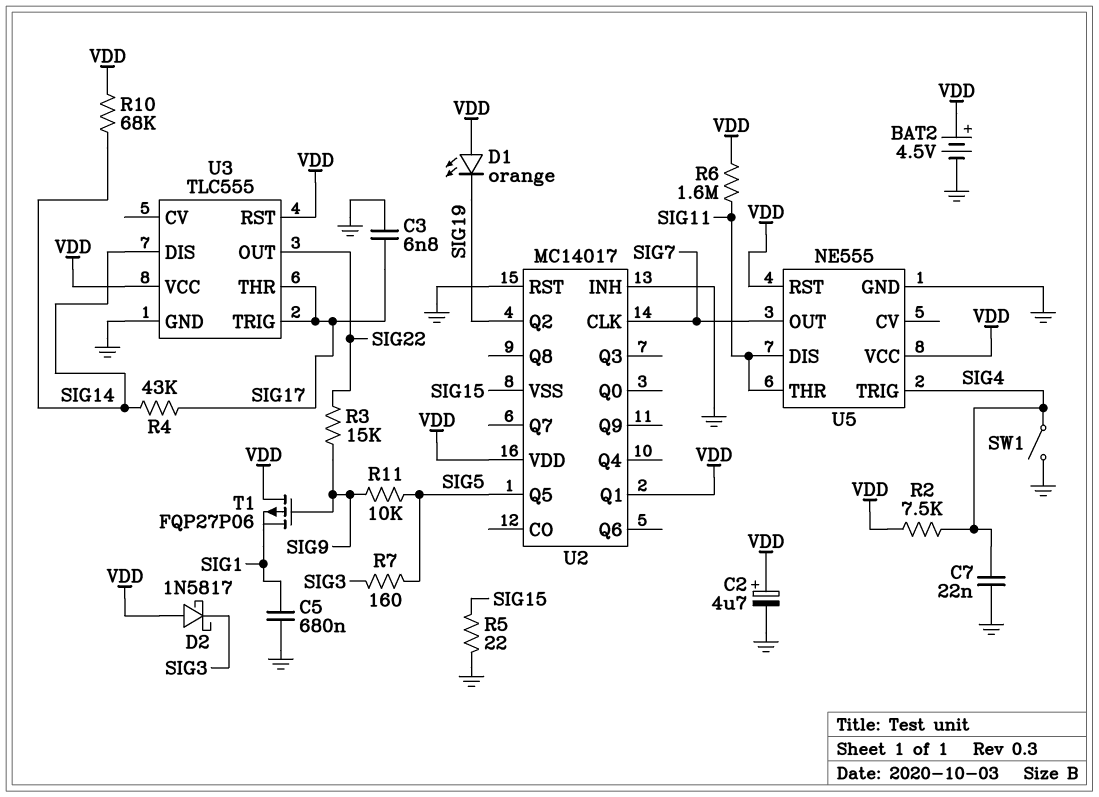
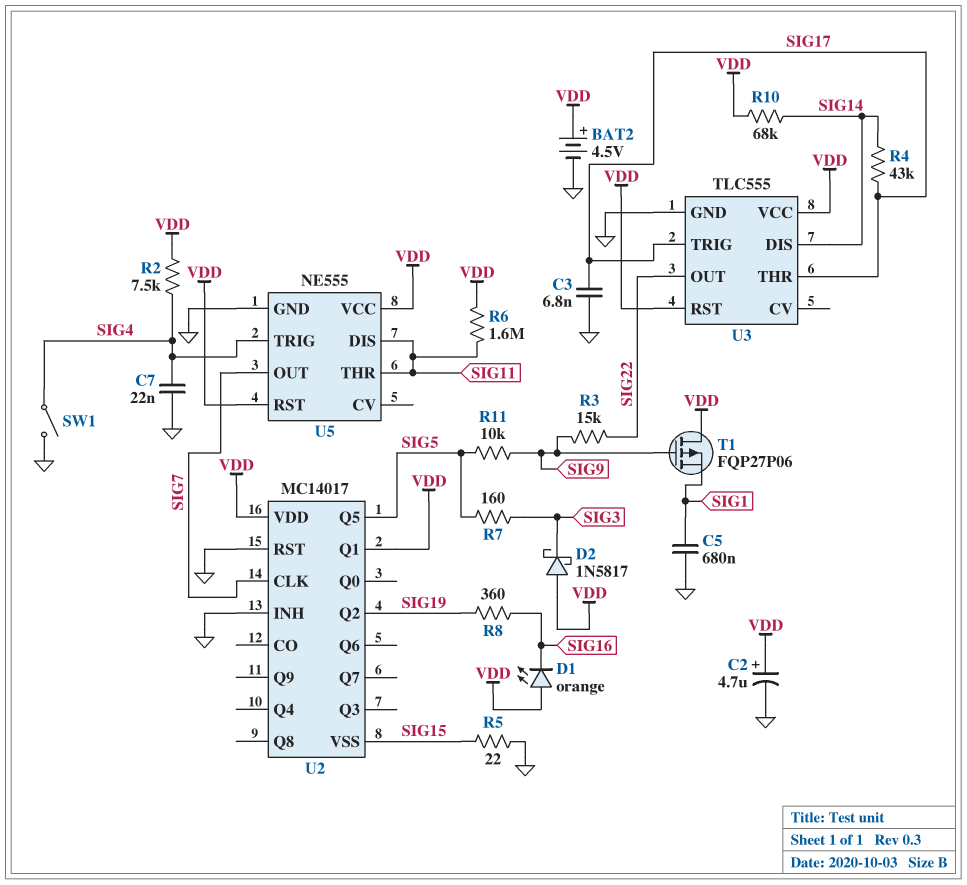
D1: LED orange (A VDD, K SIG19) -> LED orange (A VDD, K SIG16)
R8: none -> 360 (SIG16, SIG19)

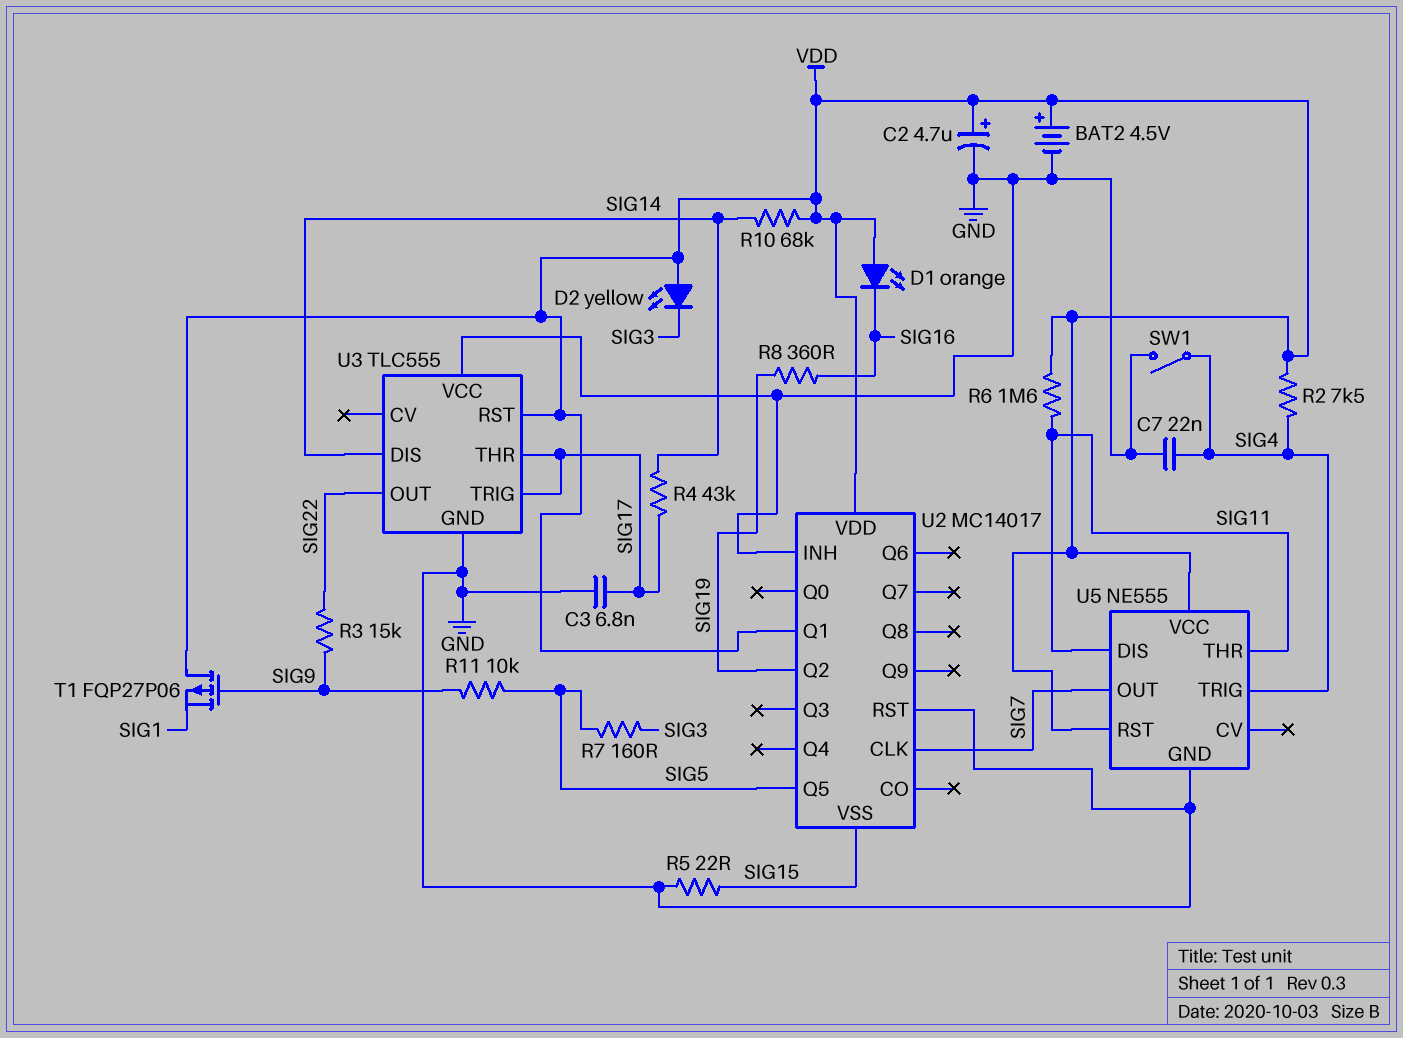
C5: 680nF (GND, SIG1) -> none
D2: schottky 1N5817 (A VDD, K SIG3) -> LED yellow (A VDD, K SIG3)
U3 pin VCC: VDD -> GND

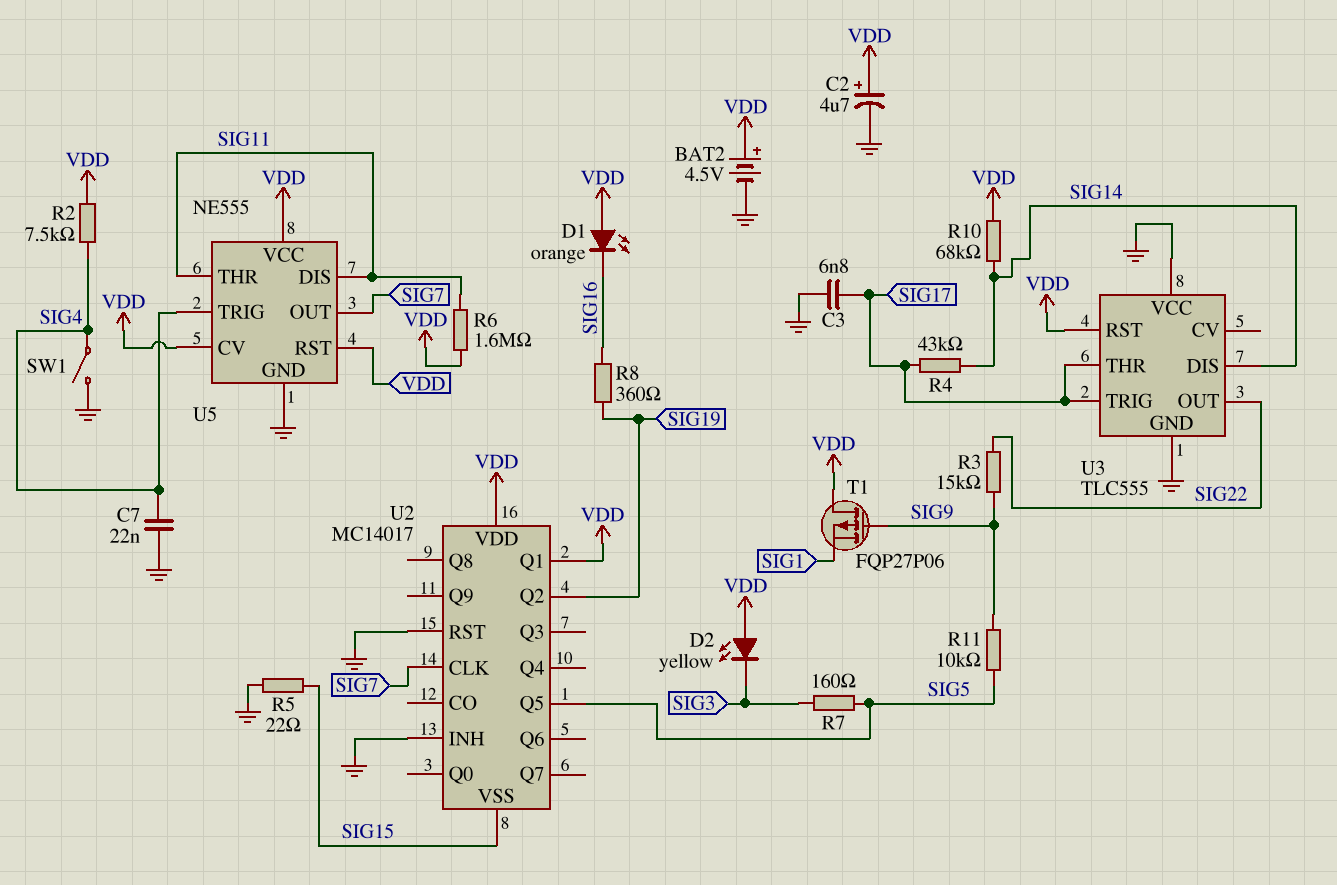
U5 pin CV: none -> VDD

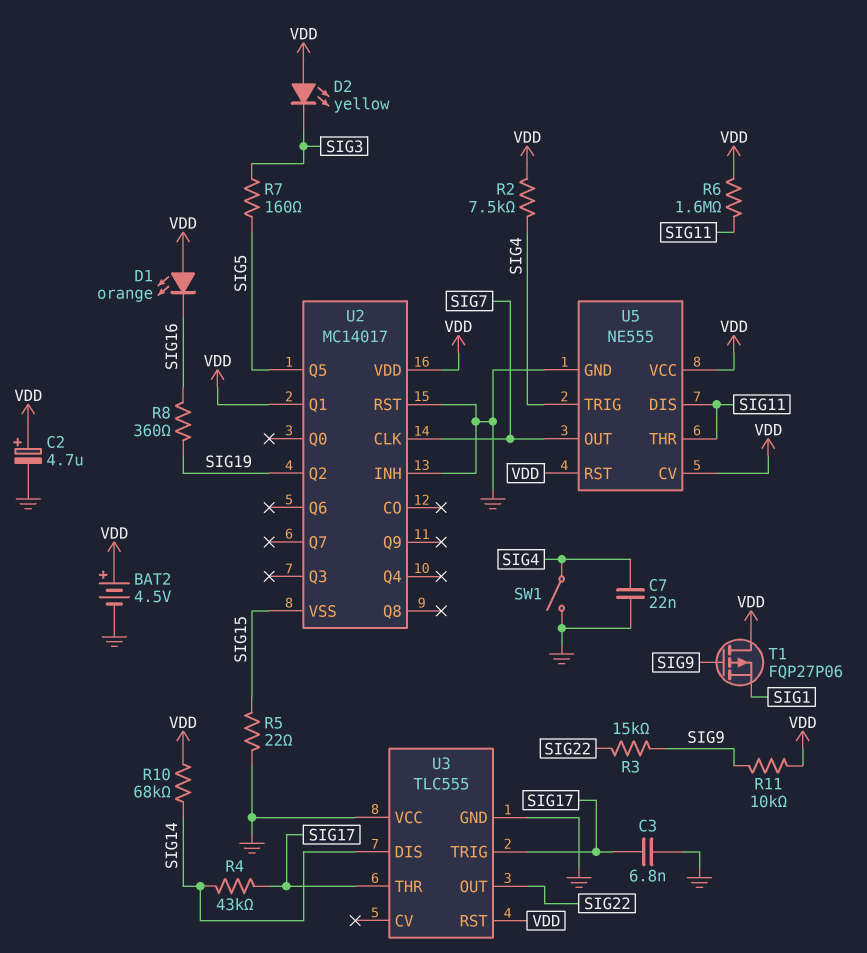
R11: 10k (SIG5, SIG9) -> 10k (SIG9, VDD)

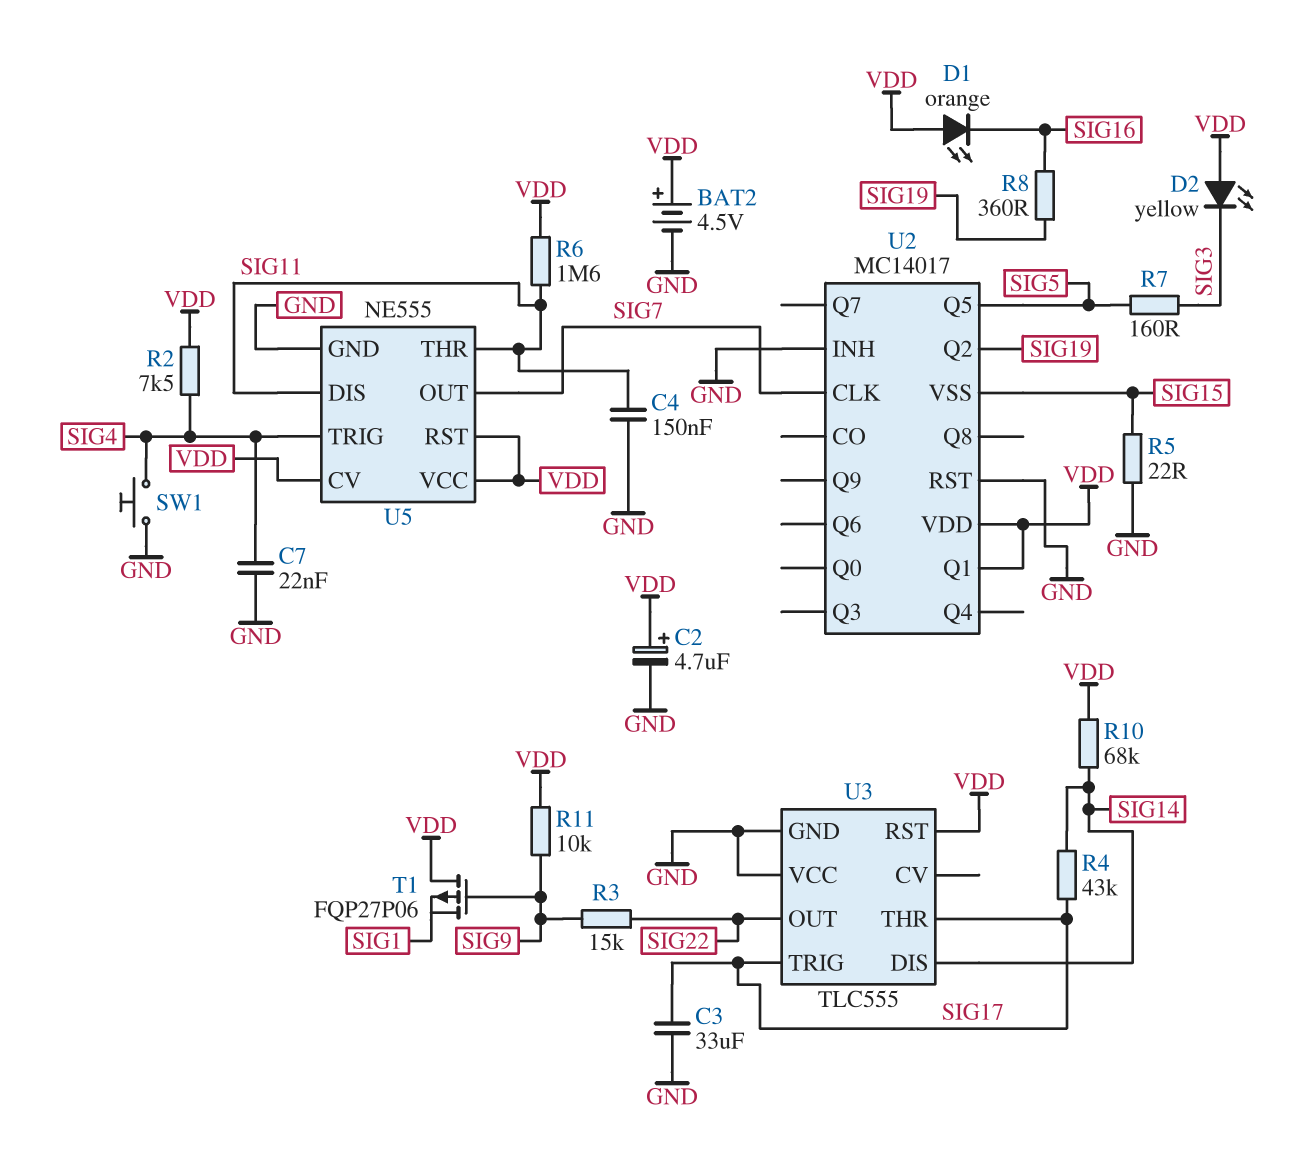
C3: 6.8nF (GND, SIG17) -> 33uF (GND, SIG17)
C4: none -> 150nF (GND, SIG11)
SW1: switch (GND, SIG4) -> button (GND, SIG4)

